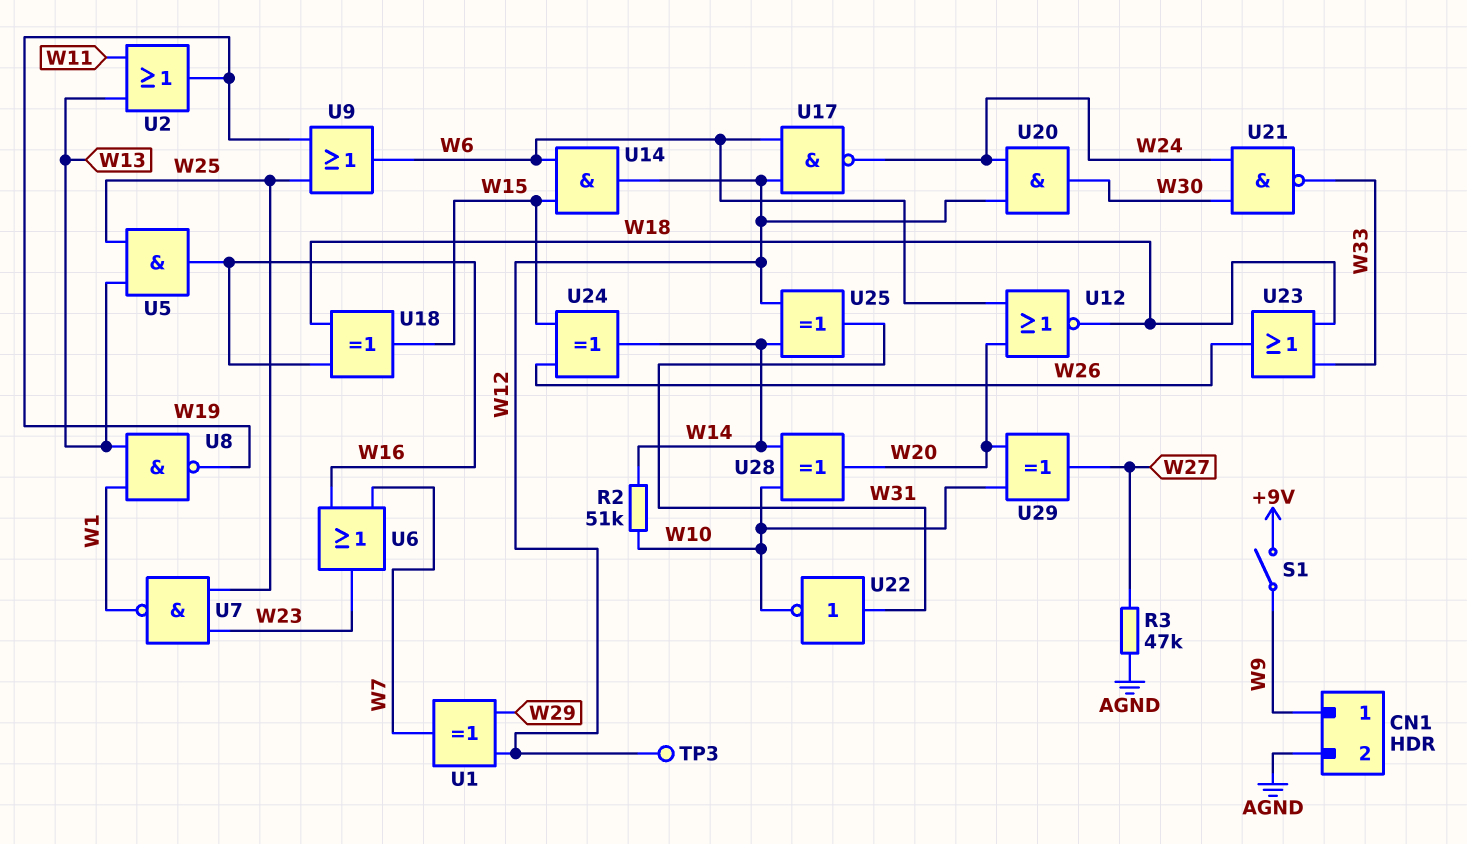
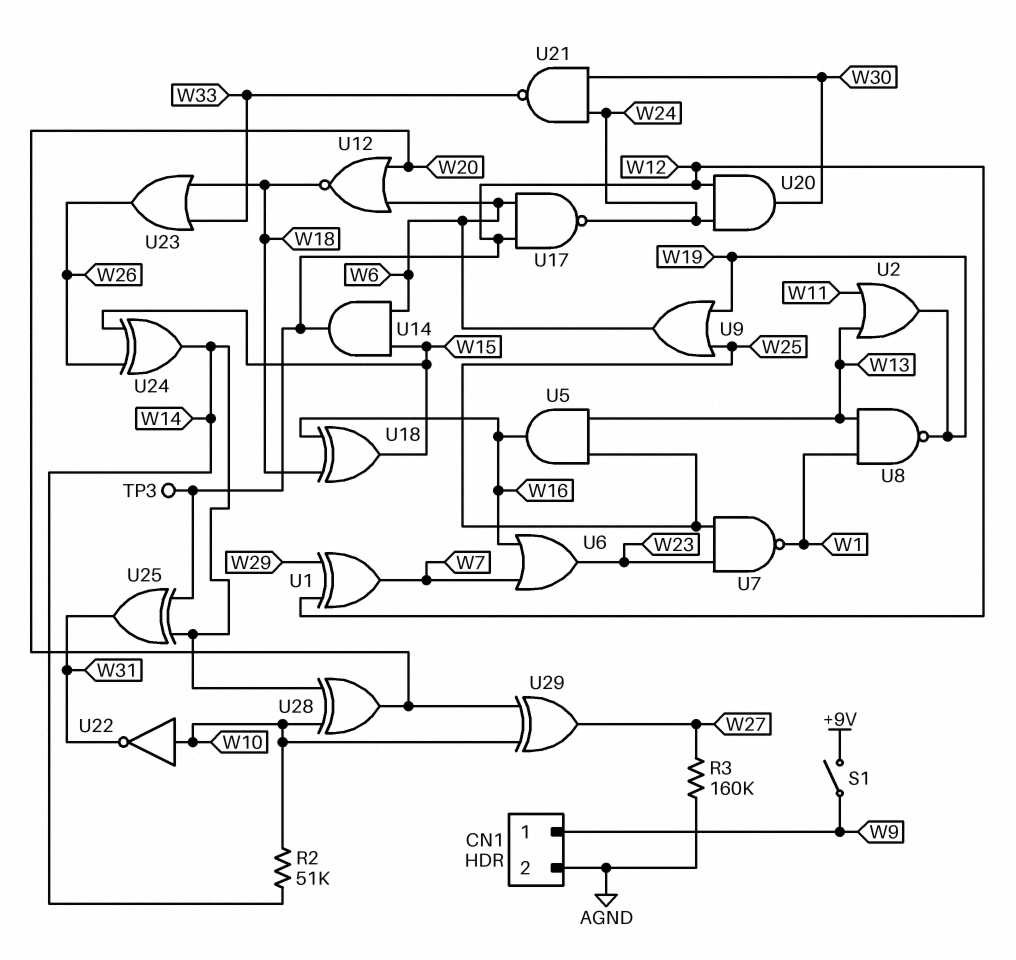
R3: 47k (AGND, W27) -> 160k (AGND, W27)
U22: NOT (in W31, out W10) -> NOT (in W10, out W31)

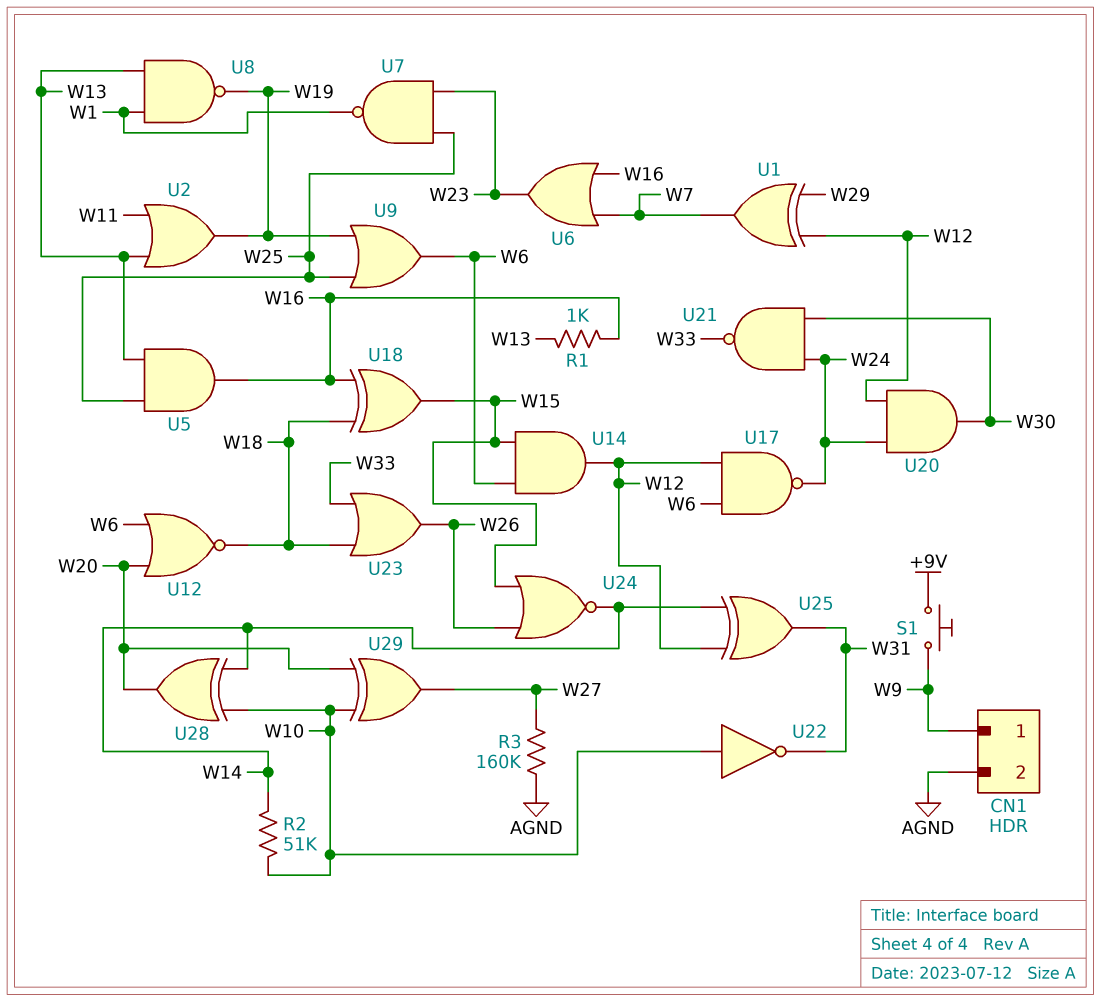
R1: none -> 1k (W13, W16)
S1: switch (+9V, W9) -> button (+9V, W9)
TP3: test point (W12) -> none
U24: XOR (in W15, in W26, out W14) -> NOR (in W15, in W26, out W14)

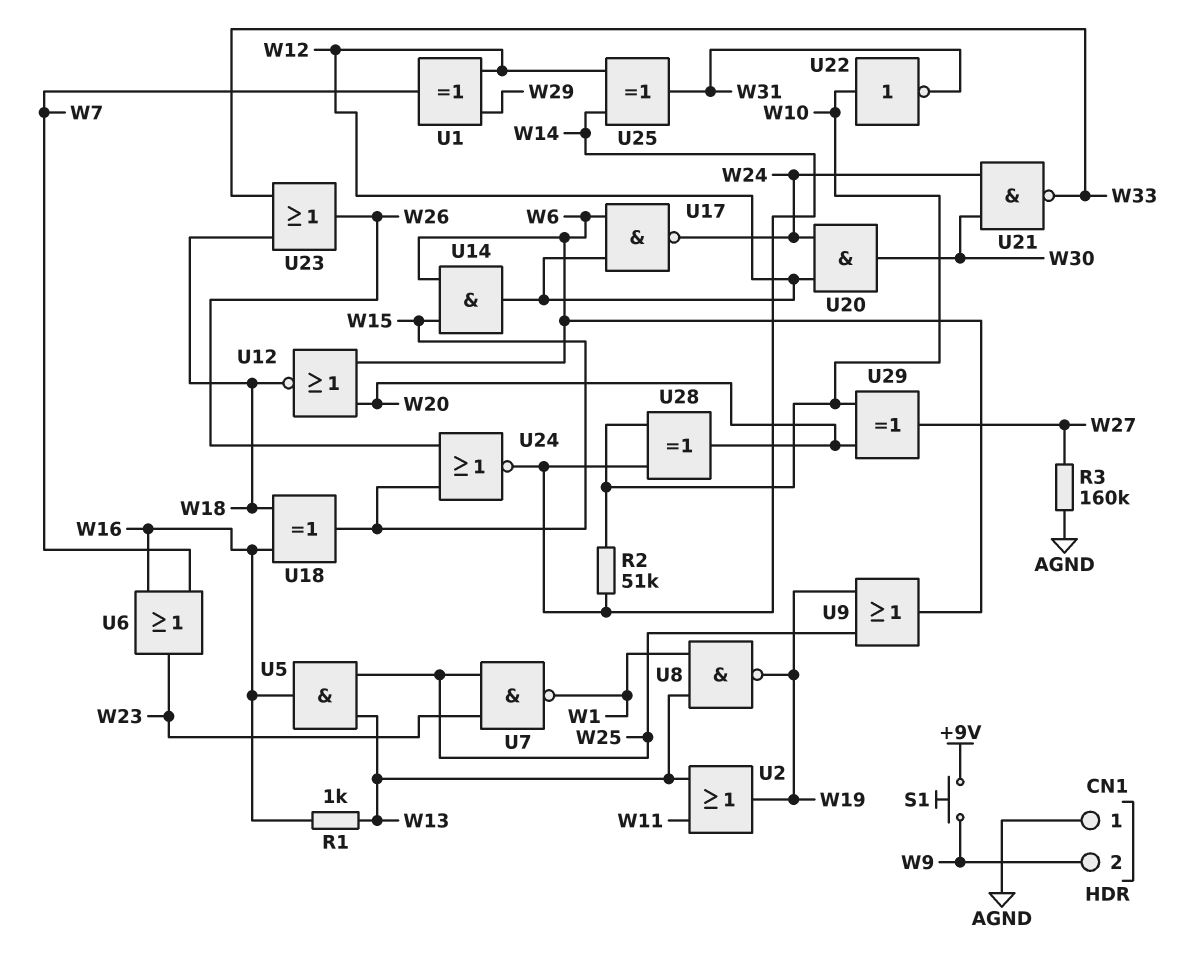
CN1 pin 1: W9 -> AGND
CN1 pin 2: AGND -> W9

